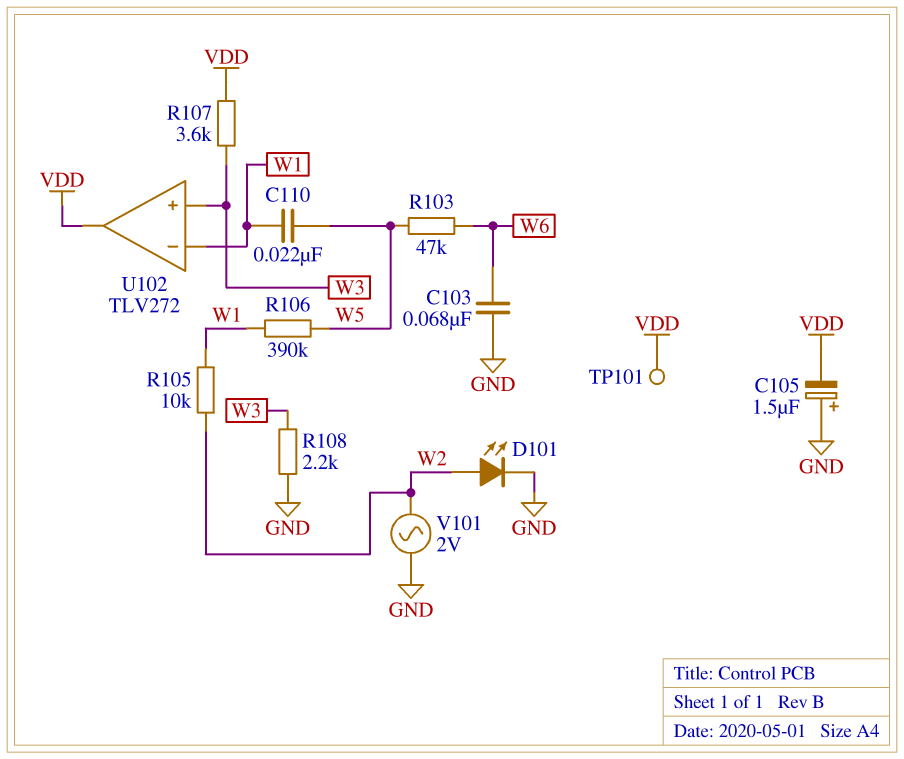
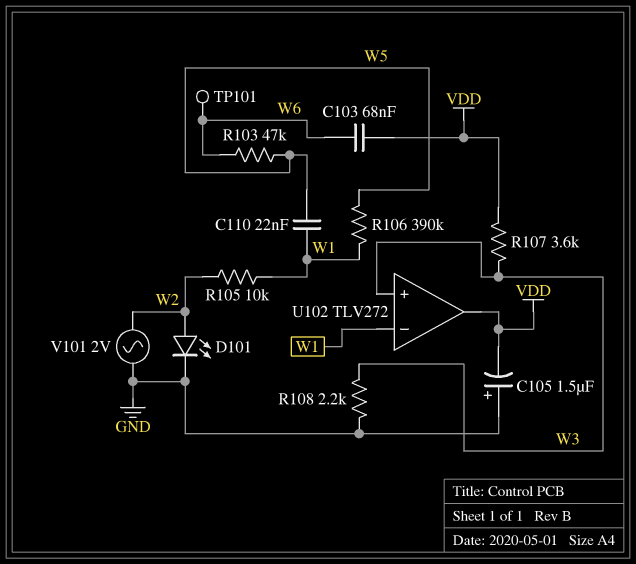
C103: 68nF (GND, W6) -> 68nF (VDD, W6)
TP101: test point (VDD) -> test point (W6)

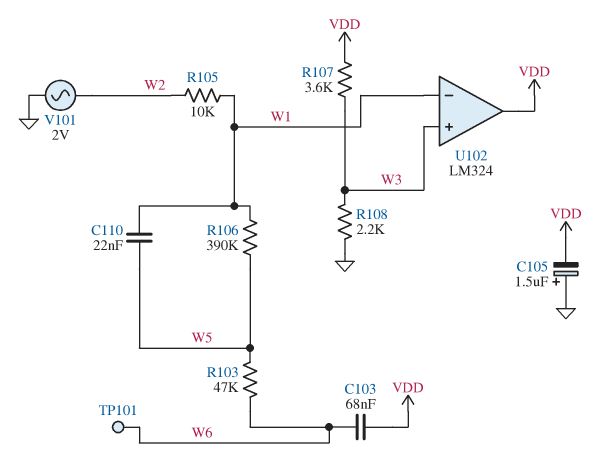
D101: LED (A W2, K GND) -> none
U102: TLV272 -> LM324

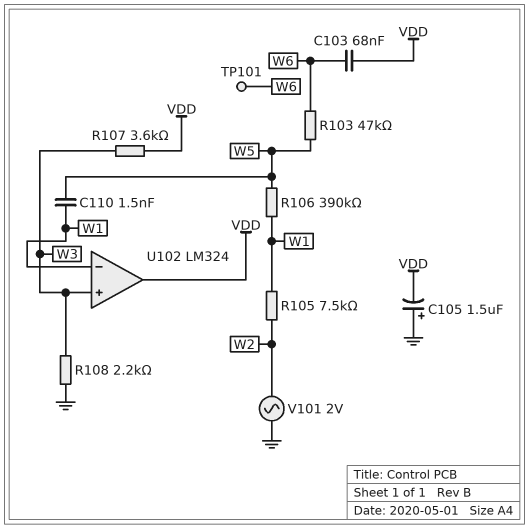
C110: 22nF (W1, W5) -> 1.5nF (W1, W5)
R105: 10k (W1, W2) -> 7.5k (W1, W2)

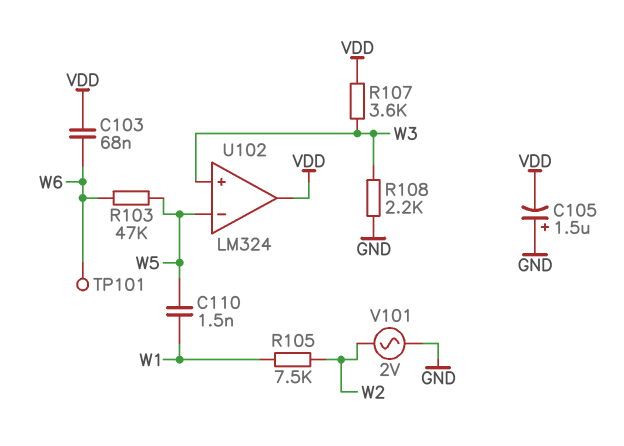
R106: 390k (W1, W5) -> none
U102 pin in-: W1 -> W5

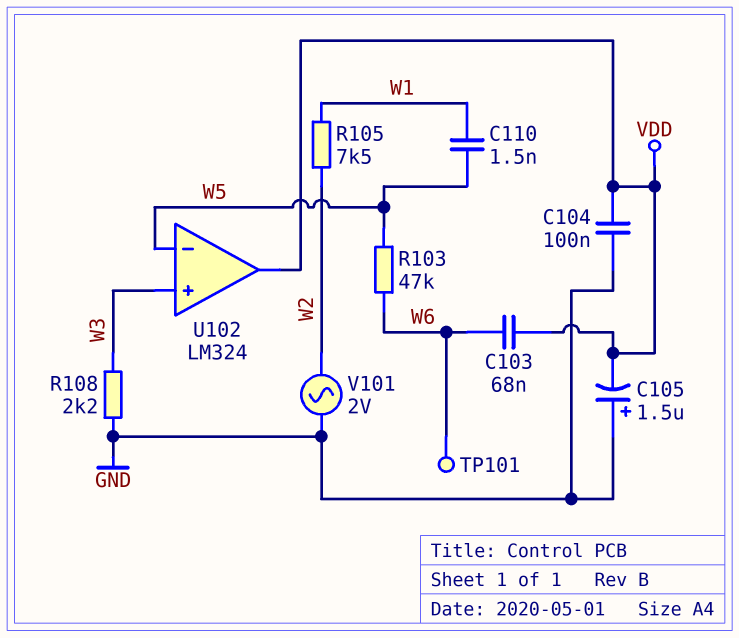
C104: none -> 100nF (GND, VDD)
R107: 3.6k (VDD, W3) -> none

